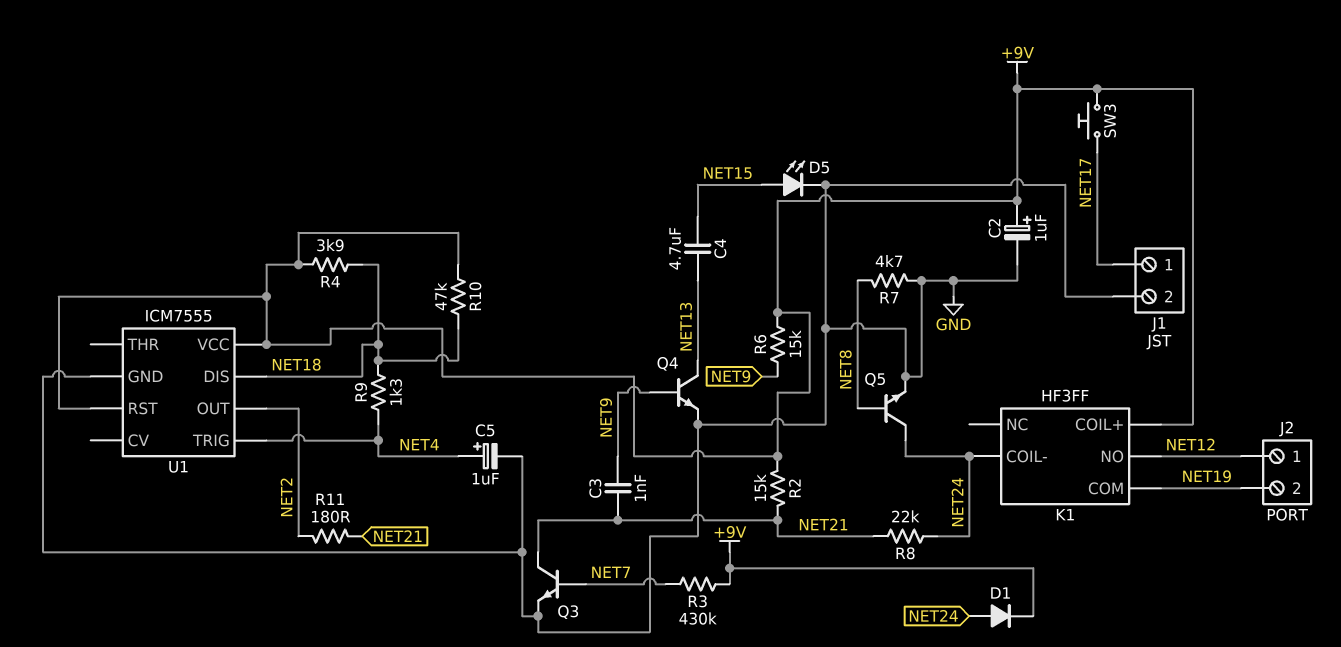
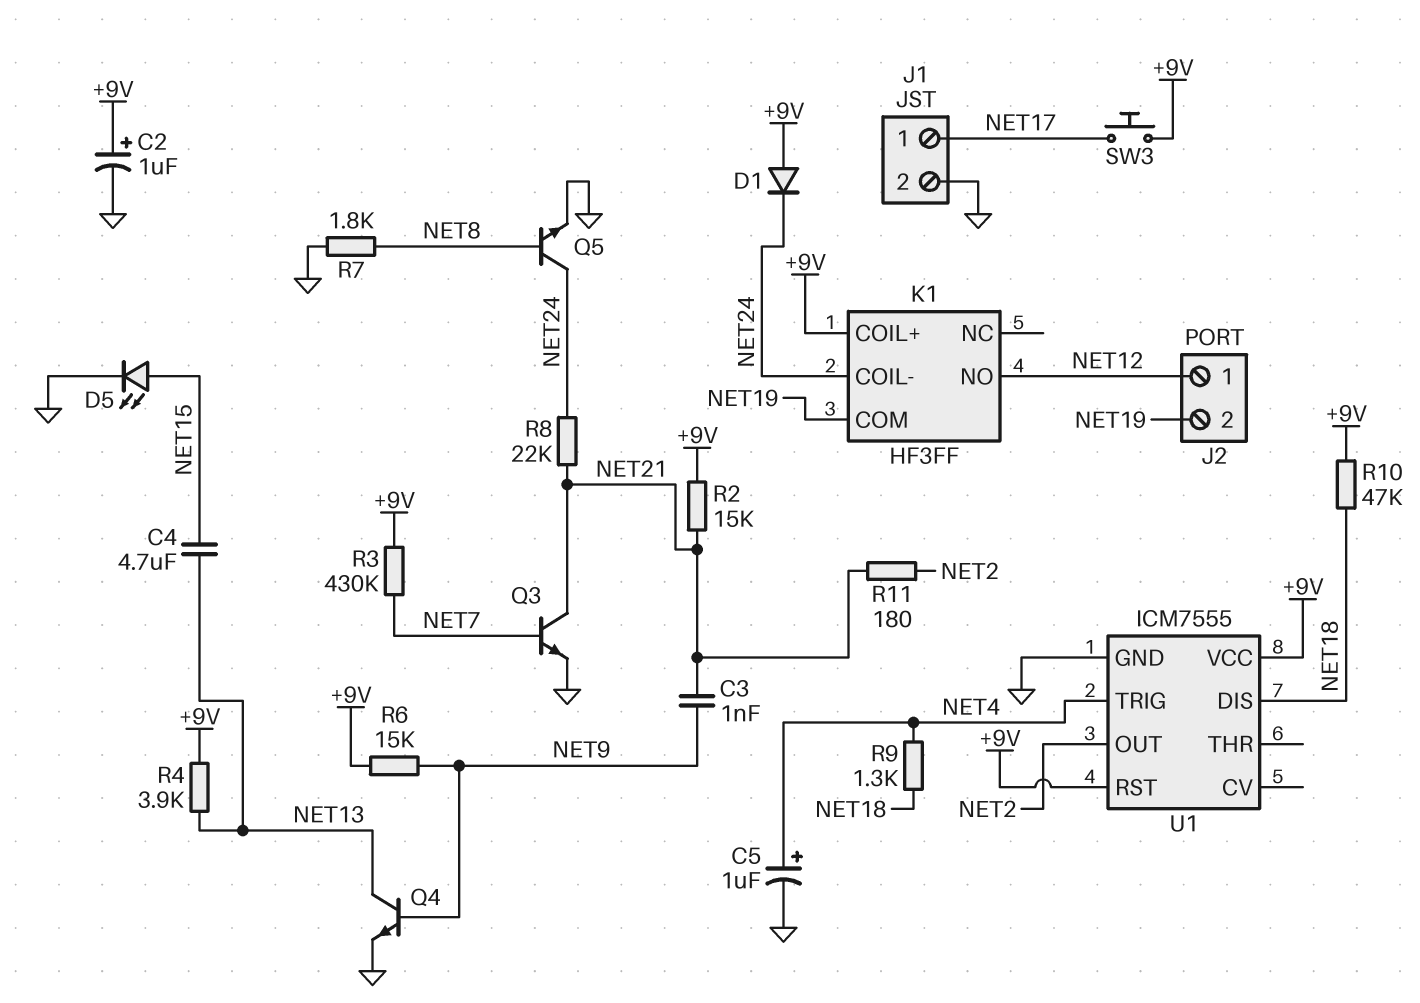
D1: diode (A NET24, K +9V) -> diode (A +9V, K NET24)
R4: 3.9k (+9V, NET18) -> 3.9k (+9V, NET13)
R7: 4.7k (GND, NET8) -> 1.8k (GND, NET8)

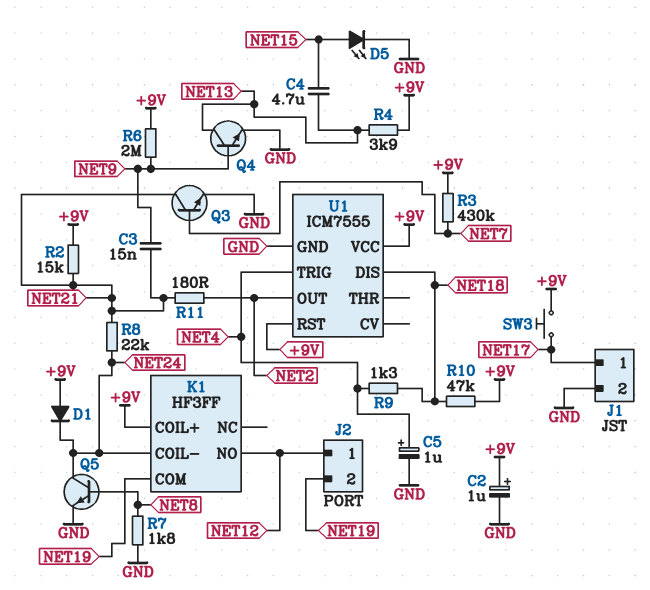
C3: 1nF (NET9, NET21) -> 15nF (NET9, NET21)
R6: 15k (+9V, NET9) -> 2M (+9V, NET9)

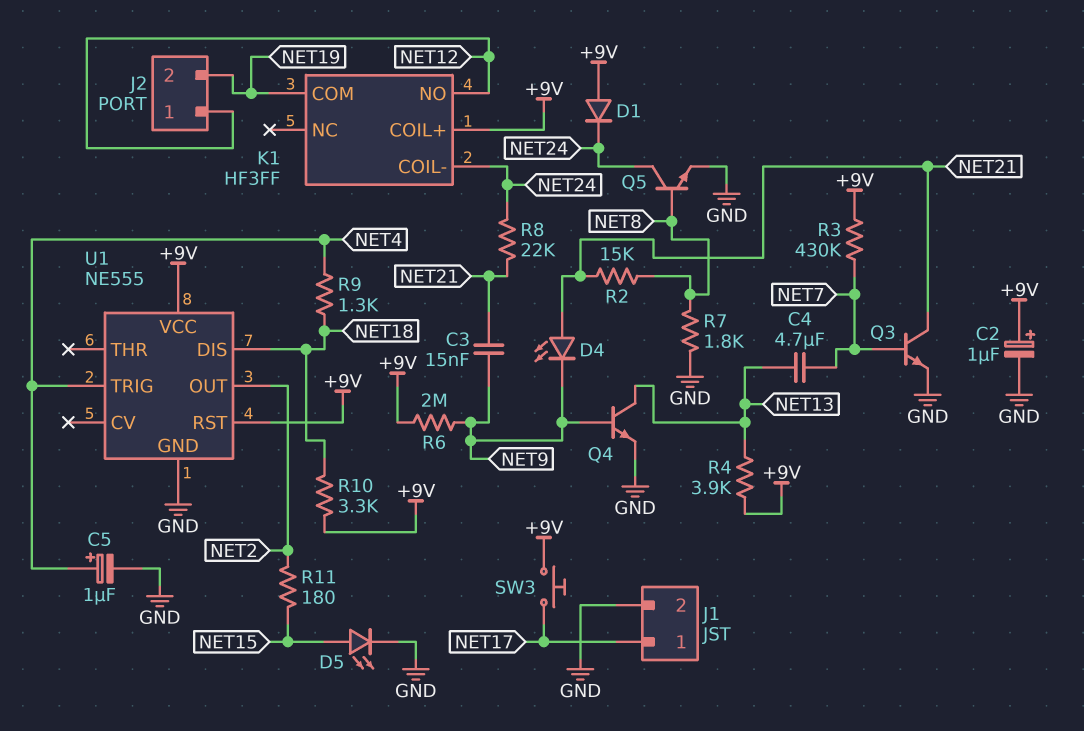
C4: 4.7uF (NET13, NET15) -> 4.7uF (NET7, NET13)
D4: none -> LED (A NET21, K NET9)
R2: 15k (+9V, NET21) -> 15k (NET8, NET21)
R10: 47k (+9V, NET18) -> 3.3k (+9V, NET18)
R11: 180 (NET2, NET21) -> 180 (NET2, NET15)
U1: ICM7555 -> NE555

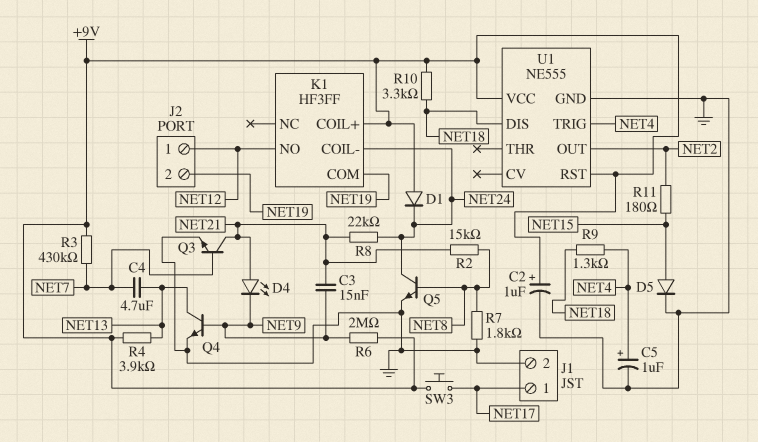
D5: LED (A NET15, K GND) -> diode (A NET15, K GND)

